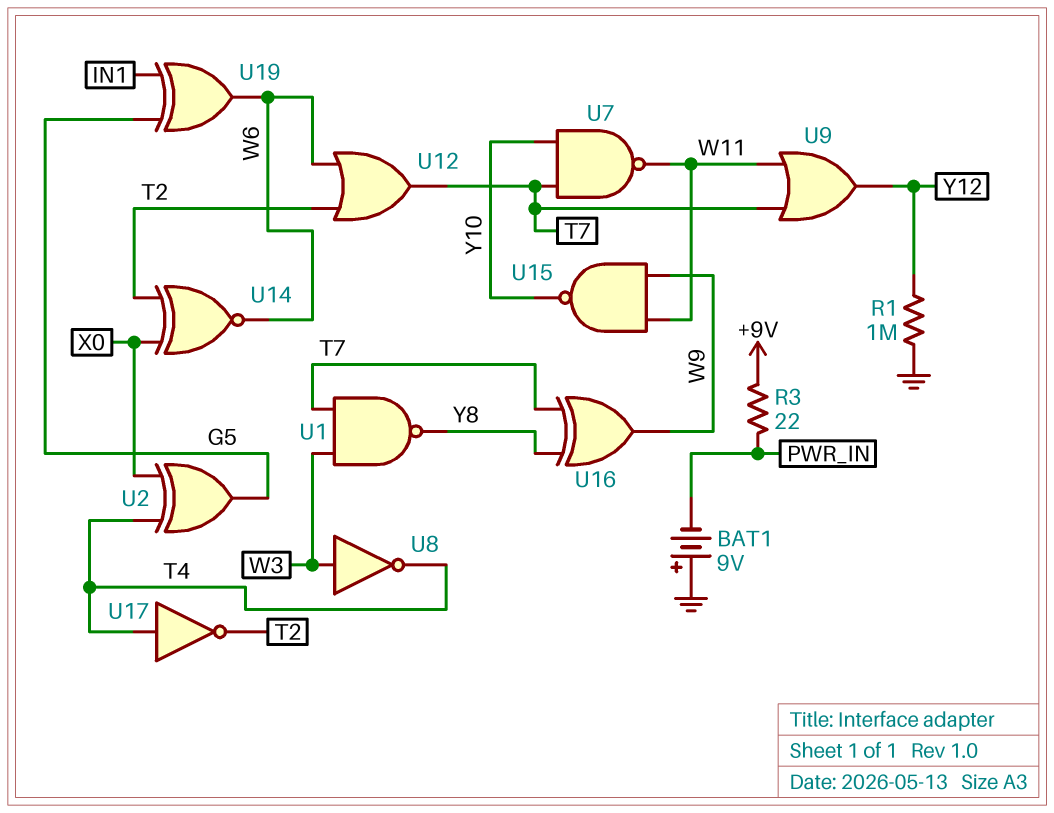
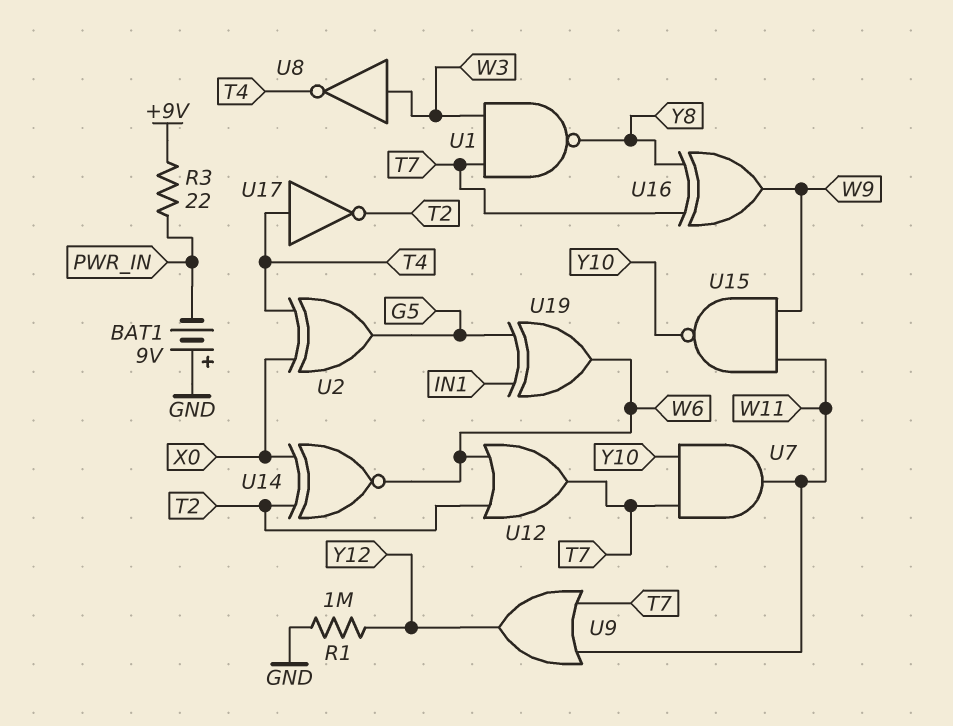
U7: NAND (in T7, in Y10, out W11) -> AND (in T7, in Y10, out W11)

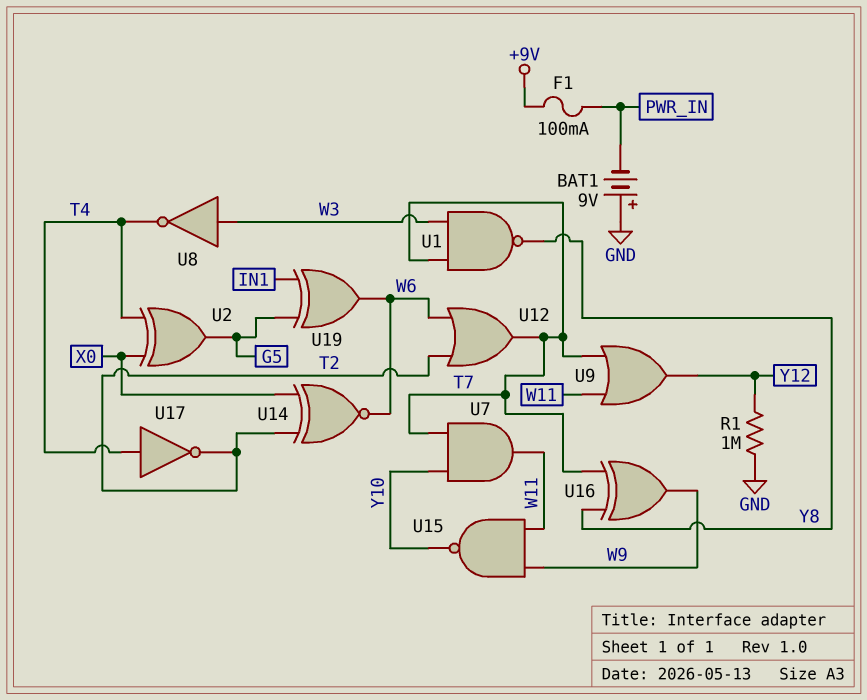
F1: none -> 100mA (+9V, PWR_IN)
R3: 22 (+9V, PWR_IN) -> none

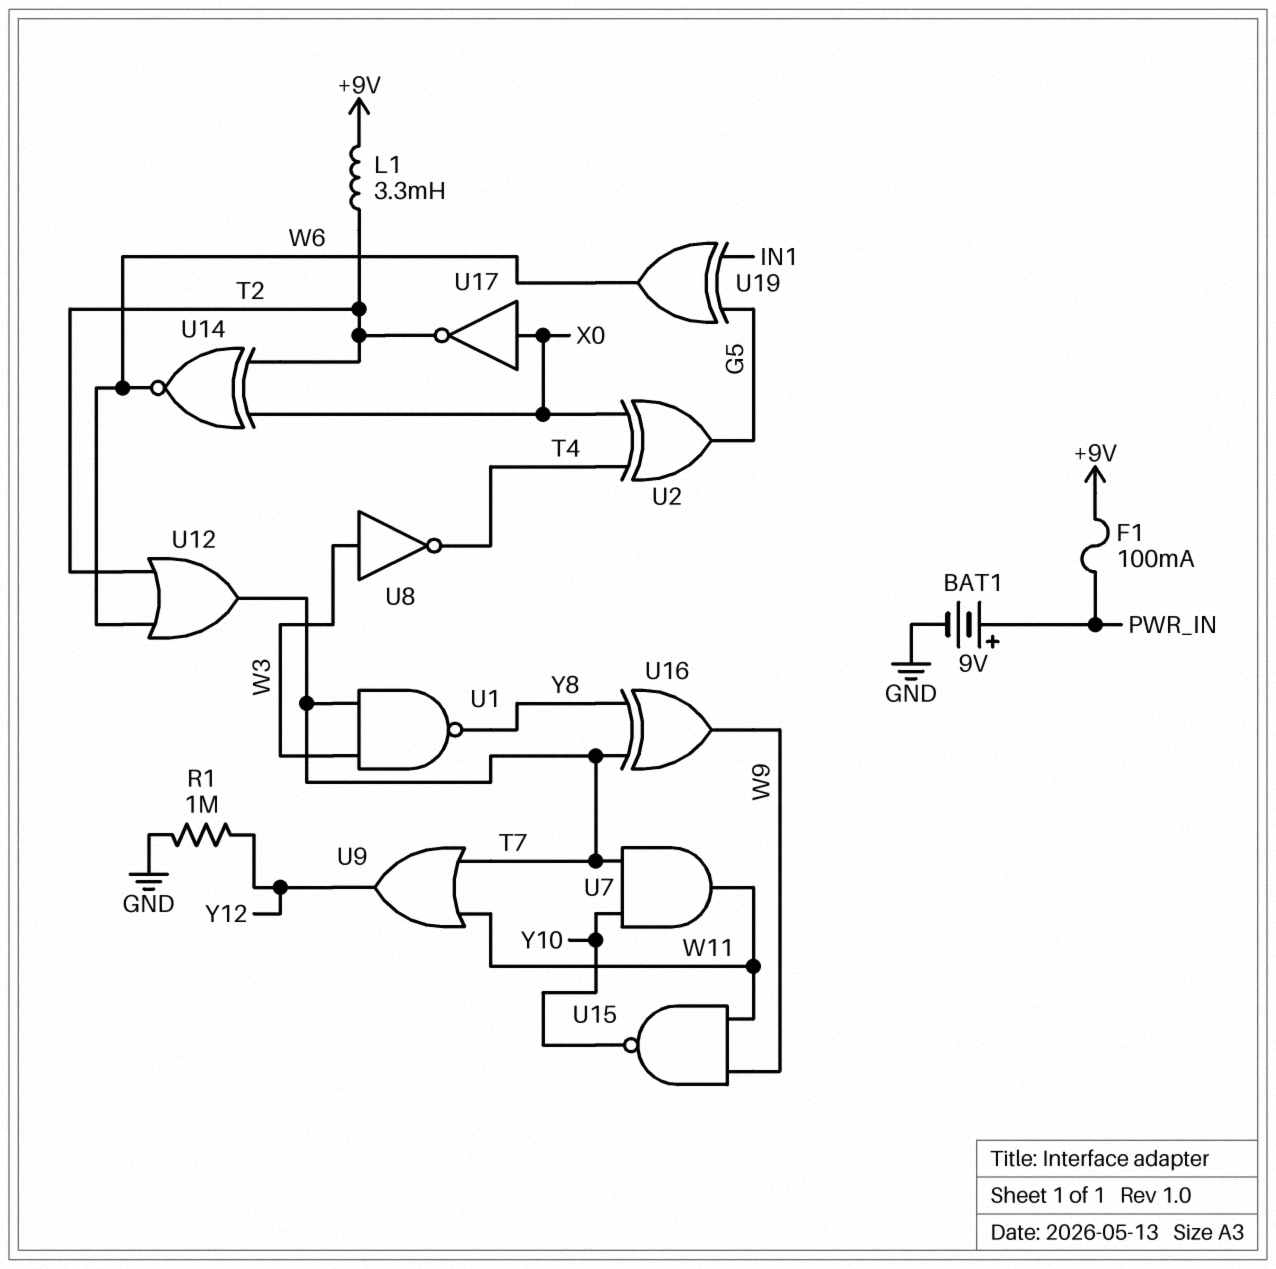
BAT1: 9V (plus GND, minus PWR_IN) -> 9V (plus PWR_IN, minus GND)
L1: none -> 3.3mH (+9V, T2)
U17: NOT (in T4, out T2) -> NOT (in X0, out T2)

